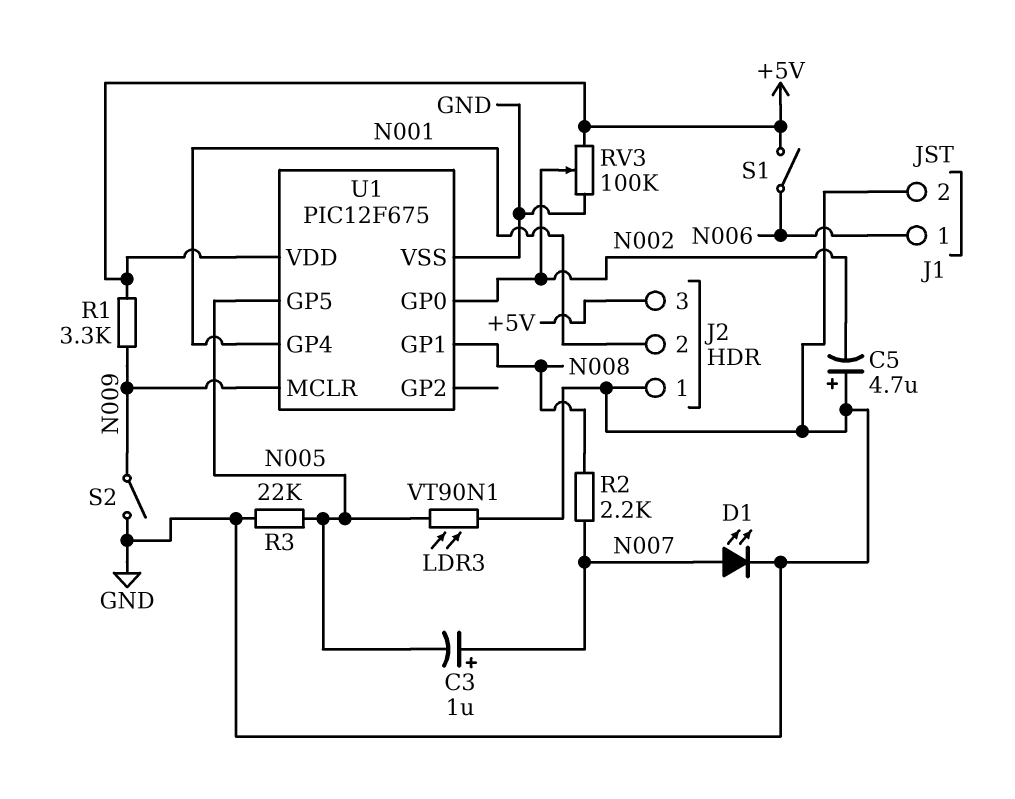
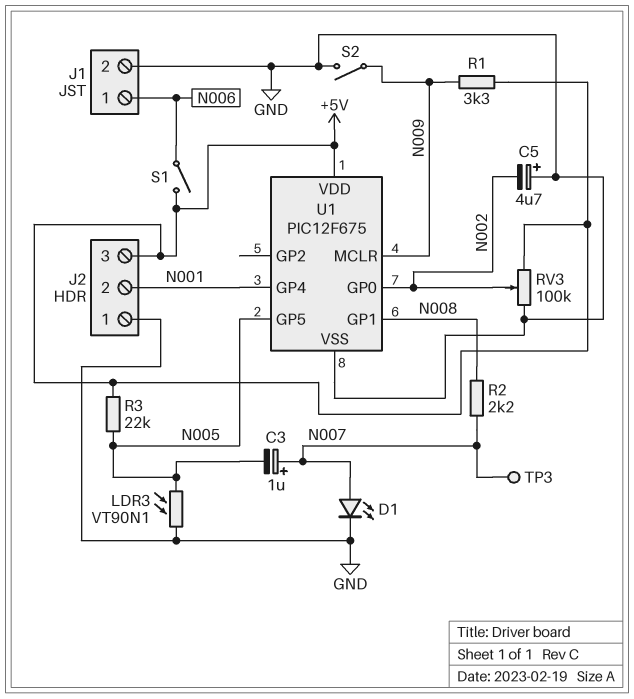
R3: 22k (GND, N005) -> 22k (+5V, N005)
TP3: none -> test point (N007)

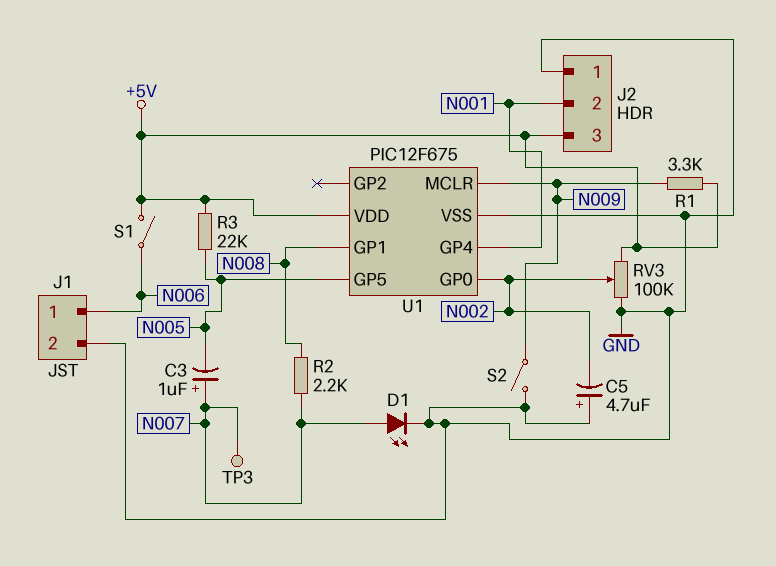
LDR3: VT90N1 (GND, N005) -> none

